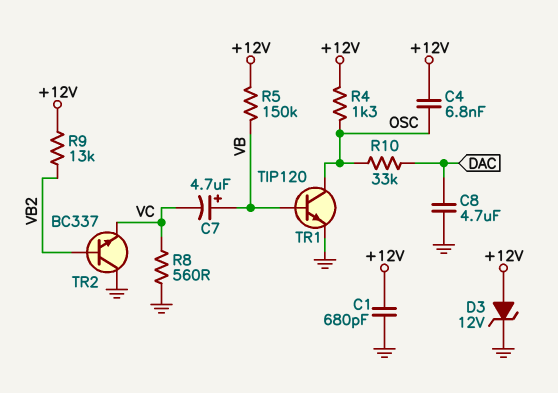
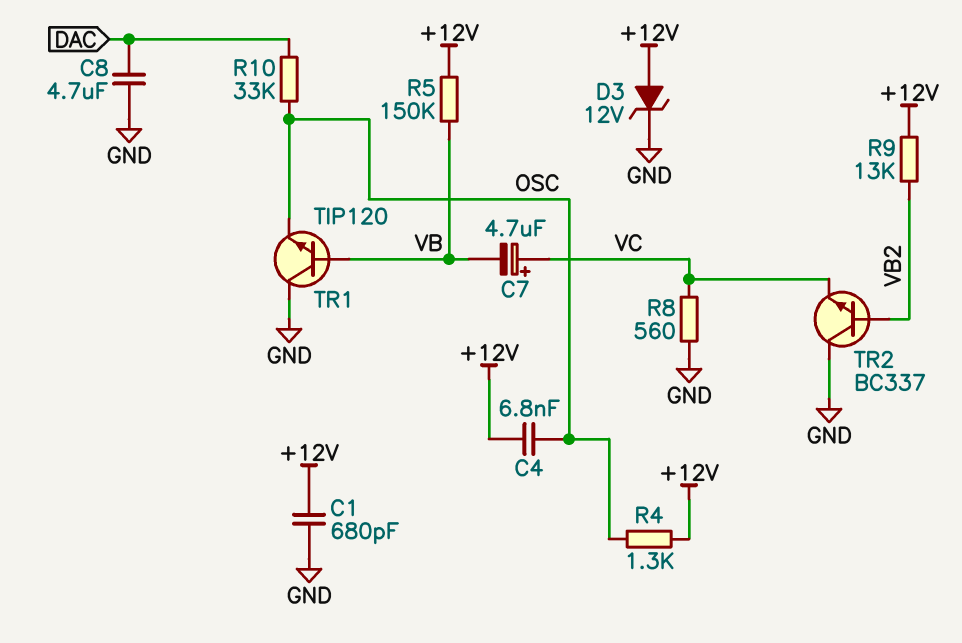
C7: 4.7uF (plus VB, minus VC) -> 4.7uF (plus VC, minus VB)
TR1: NPN TIP120 (B VB, C OSC, E GND) -> NPN TIP120 (B VB, C GND, E OSC)

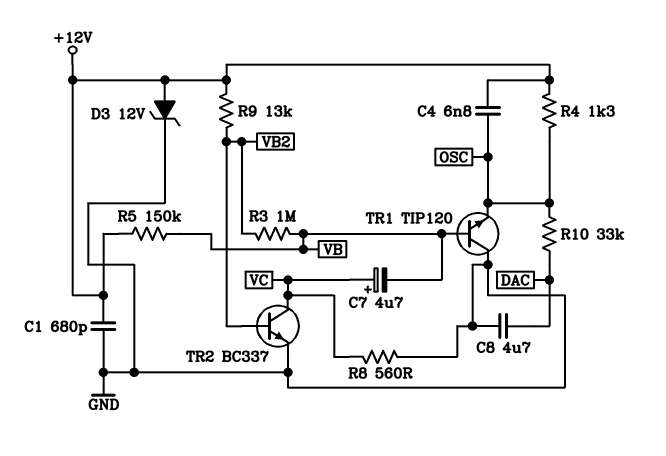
R3: none -> 1M (VB, VB2)
TR2: NPN BC337 (B VB2, C GND, E VC) -> NPN BC337 (B VB2, C VC, E GND)

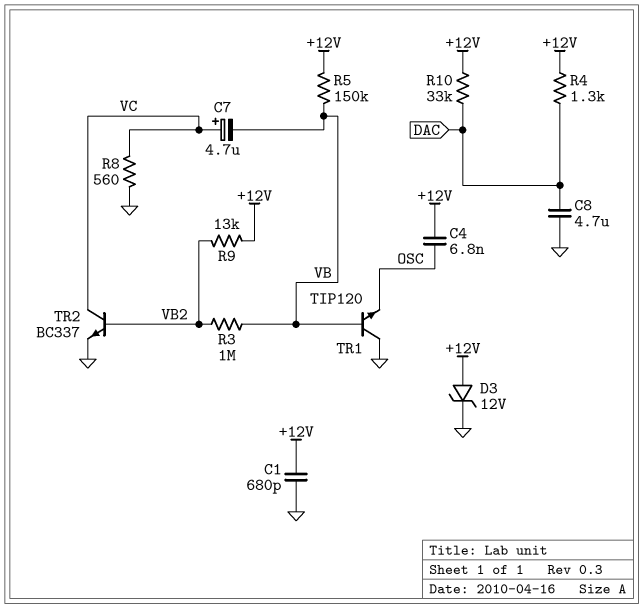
R4: 1.3k (+12V, OSC) -> 1.3k (+12V, DAC)
R10: 33k (DAC, OSC) -> 33k (+12V, DAC)

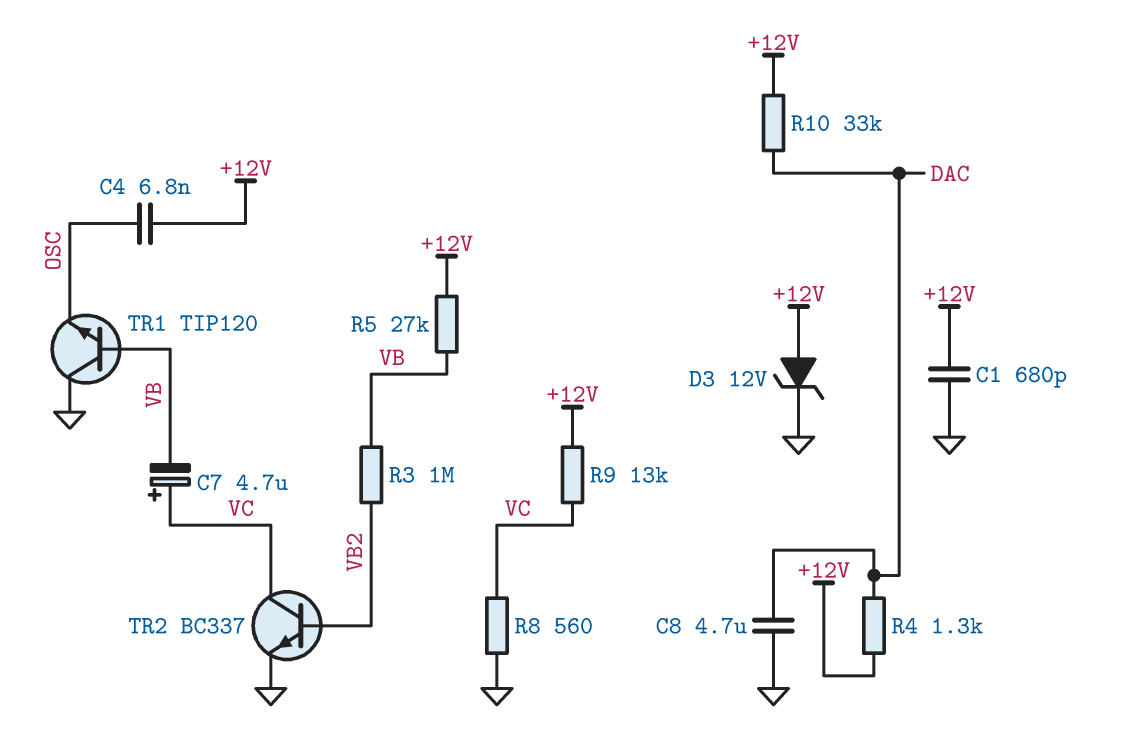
R5: 150k (+12V, VB) -> 27k (+12V, VB)
R9: 13k (+12V, VB2) -> 13k (+12V, VC)

